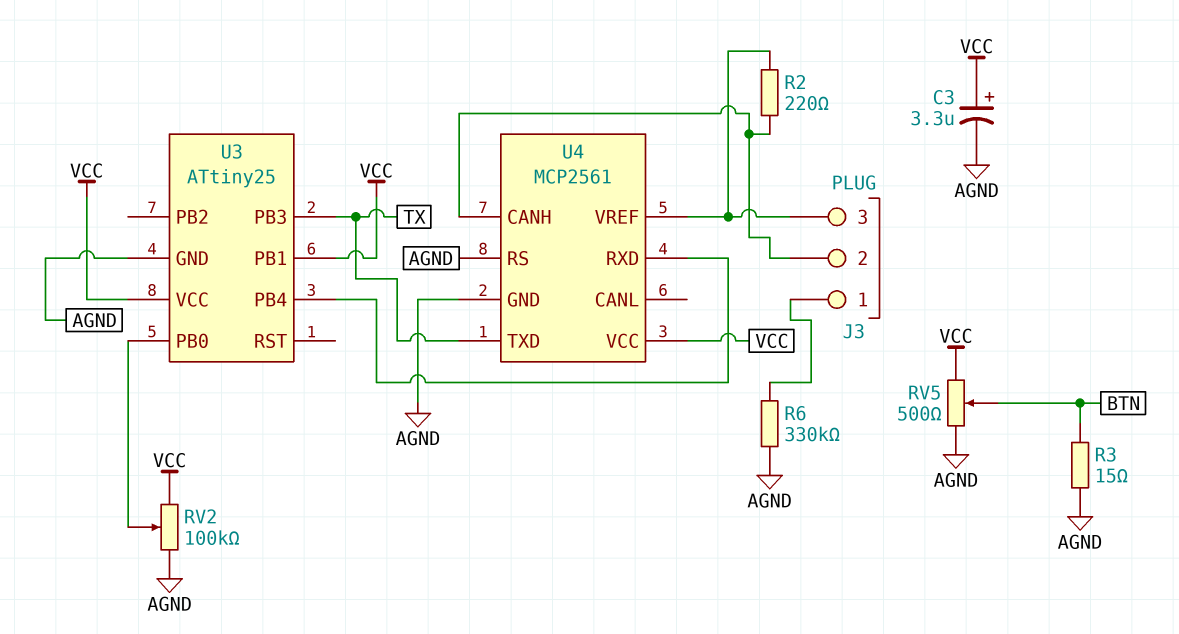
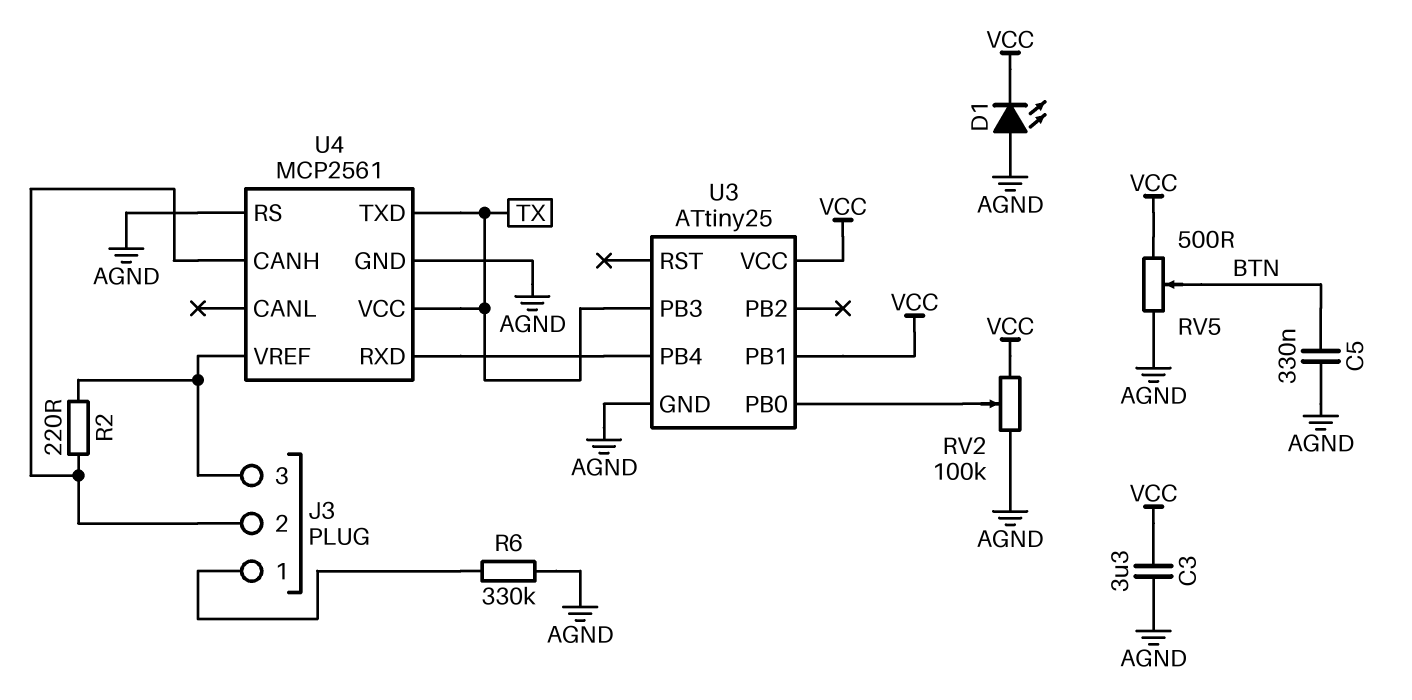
C3: 3.3uF (plus VCC, minus AGND) -> 3.3uF (AGND, VCC)
C5: none -> 330nF (AGND, BTN)
D1: none -> LED (A AGND, K VCC)
R3: 15 (AGND, BTN) -> none
U4 pin VCC: VCC -> TX

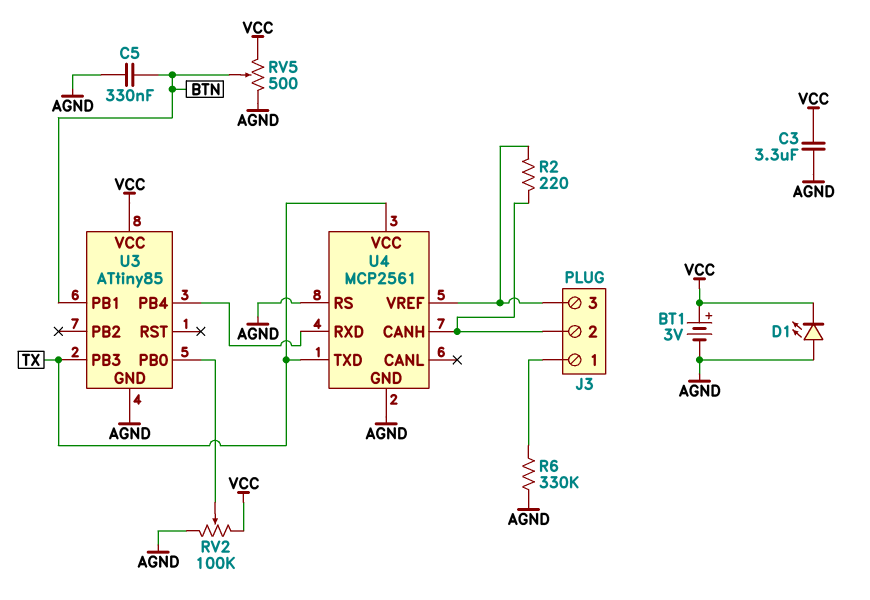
BT1: none -> 3V (plus VCC, minus AGND)
U3: ATtiny25 -> ATtiny85
U3 pin PB1: VCC -> BTN

